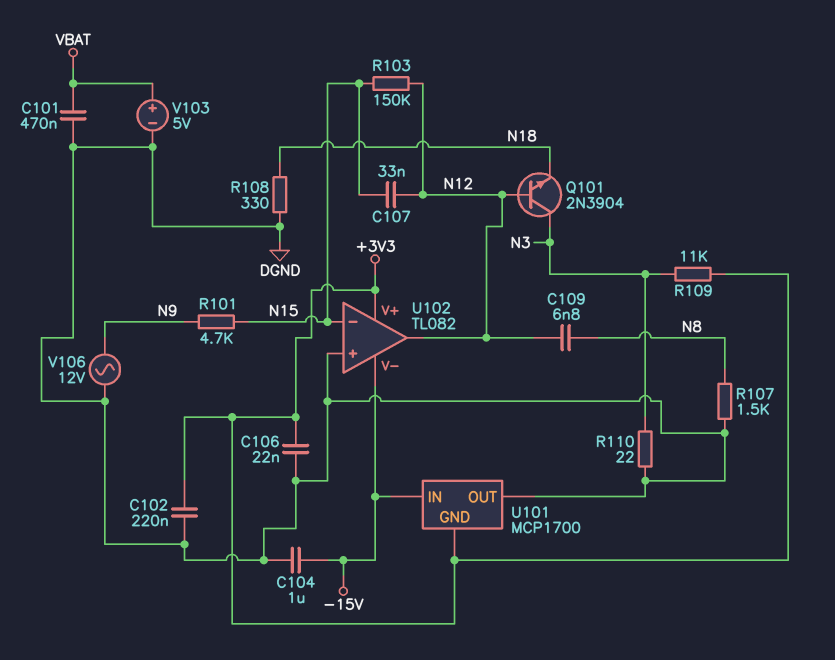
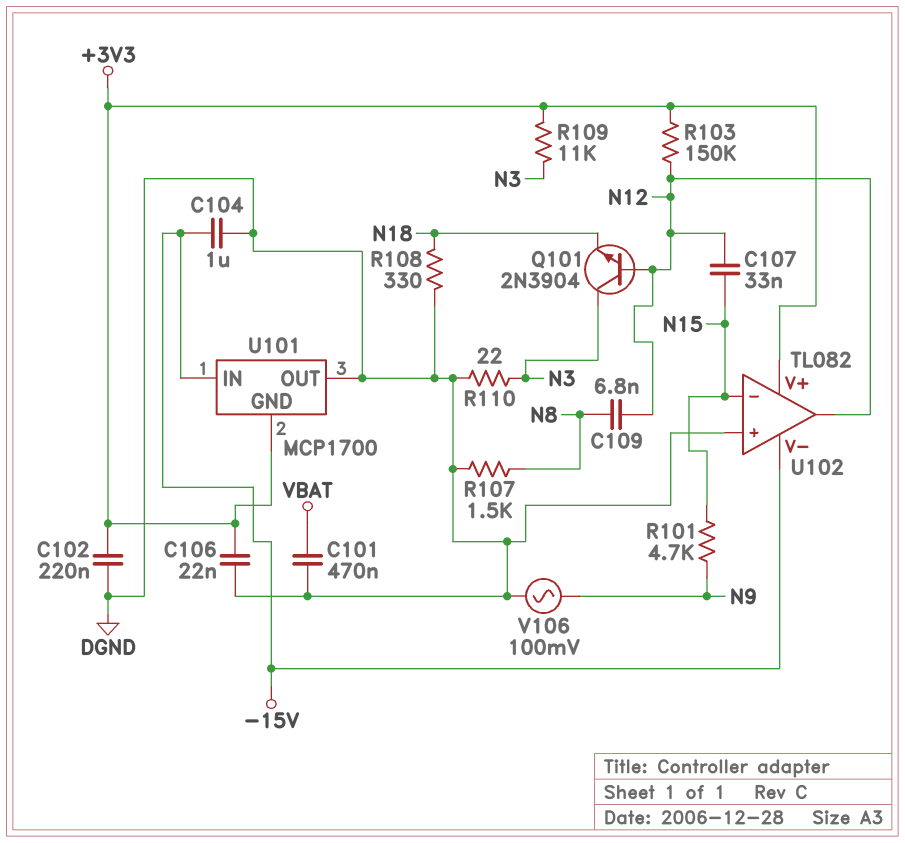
R103: 150k (N12, N15) -> 150k (+3V3, N12)
V103: 5V (plus VBAT, minus DGND) -> none
V106: AC 12V (DGND, N9) -> AC 100mV (DGND, N9)

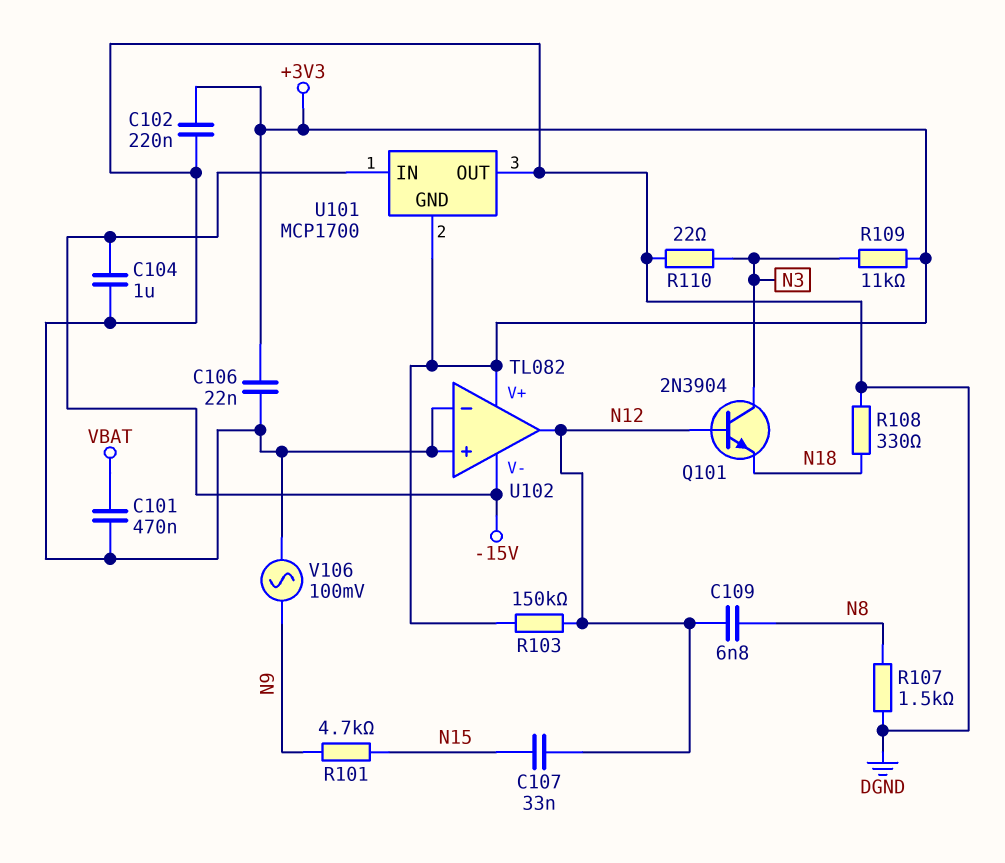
U102 pin in-: N15 -> DGND

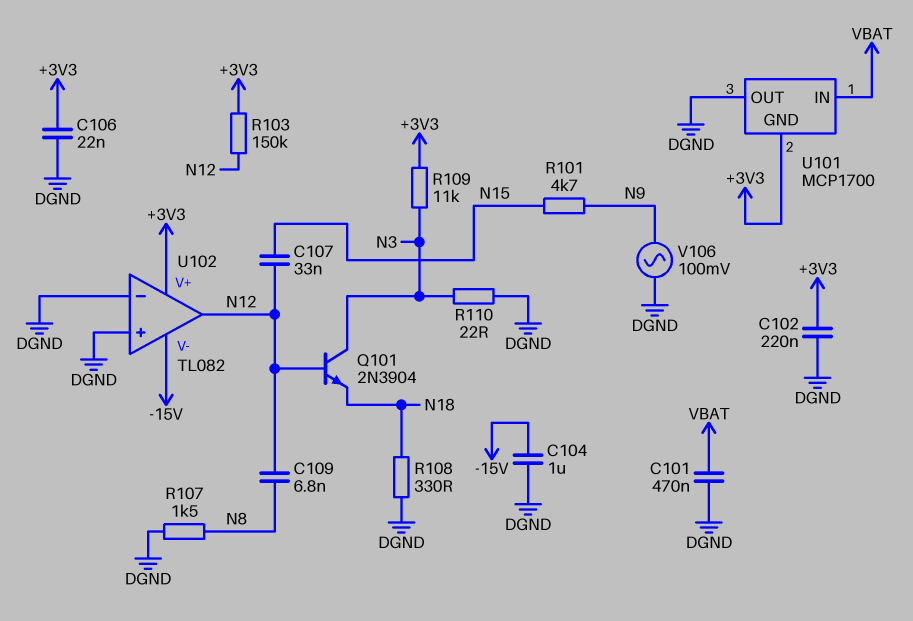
U101 pin IN: -15V -> VBAT

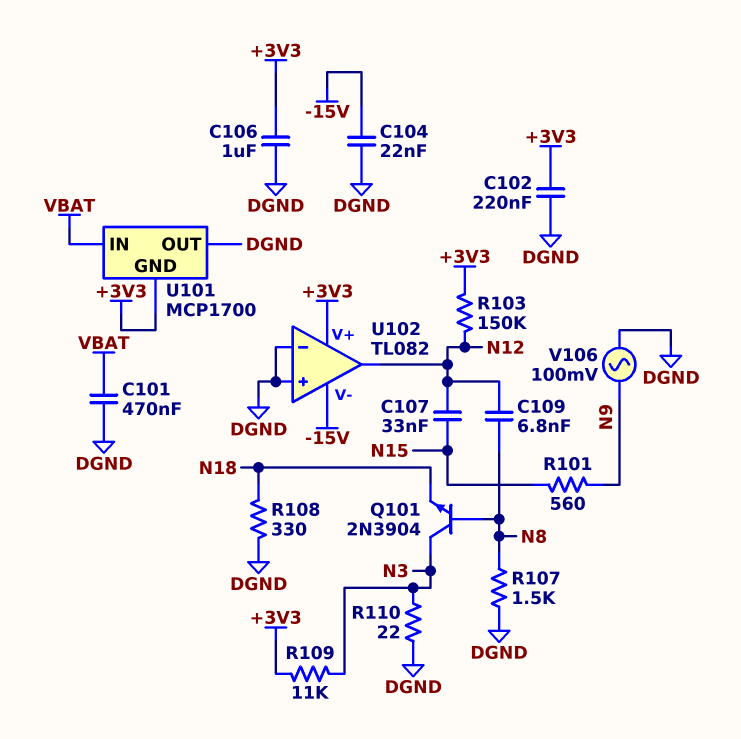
C104: 1uF (-15V, DGND) -> 22nF (-15V, DGND)
C106: 22nF (+3V3, DGND) -> 1uF (+3V3, DGND)
Q101: NPN 2N3904 (B N12, C N3, E N18) -> NPN 2N3904 (B N8, C N3, E N18)
R101: 4.7k (N9, N15) -> 560 (N9, N15)

